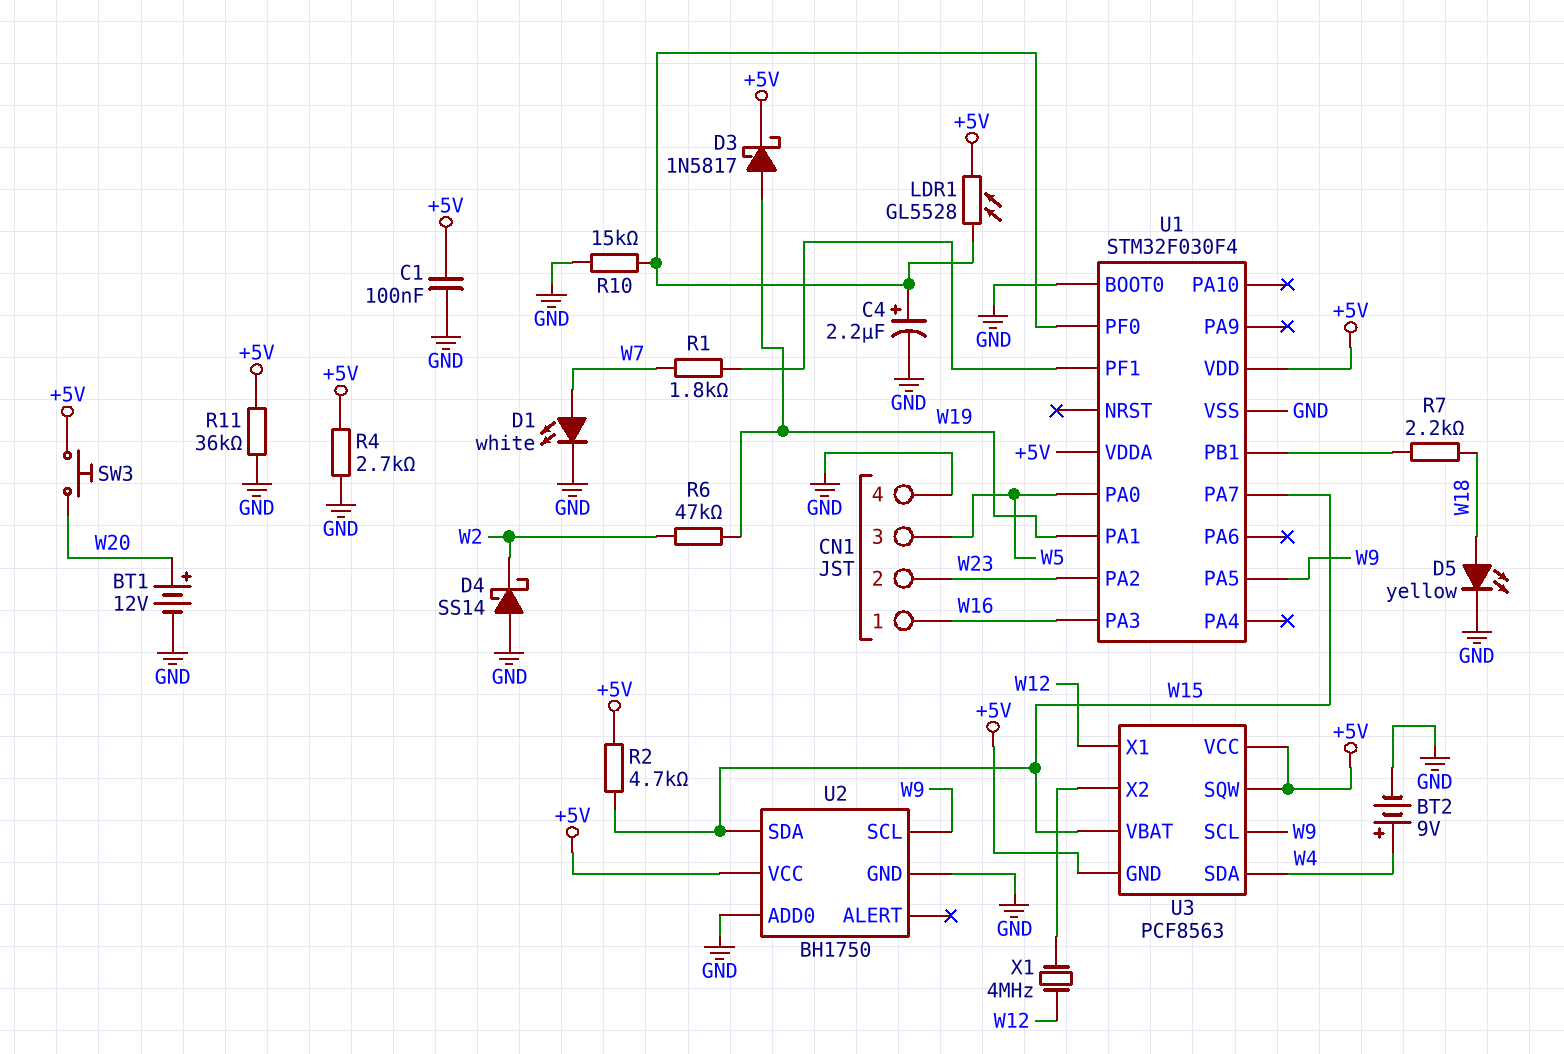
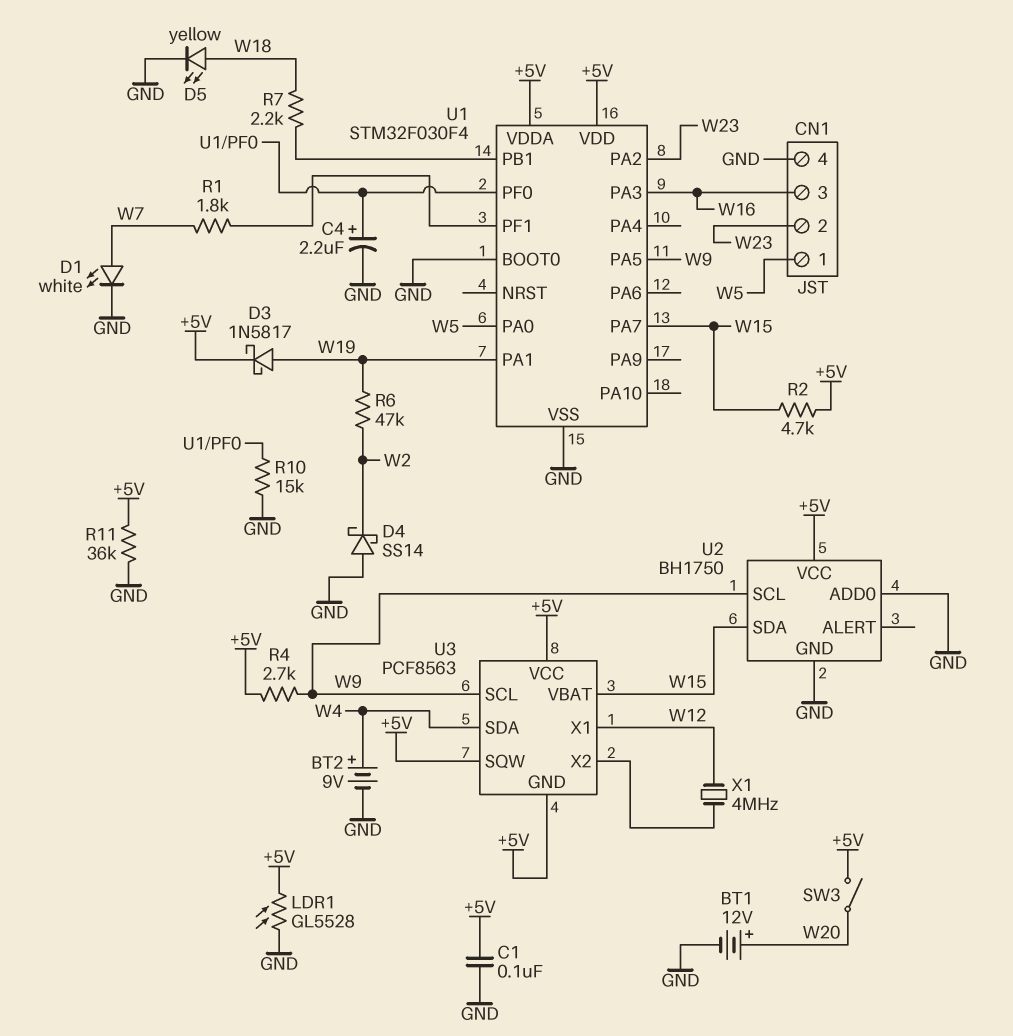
CN1 pin 1: W16 -> W5
CN1 pin 3: W5 -> W16
LDR1: GL5528 (+5V, U1/PF0) -> GL5528 (+5V, GND)
R4: 2.7k (+5V, GND) -> 2.7k (+5V, W9)
SW3: button (+5V, W20) -> switch (+5V, W20)

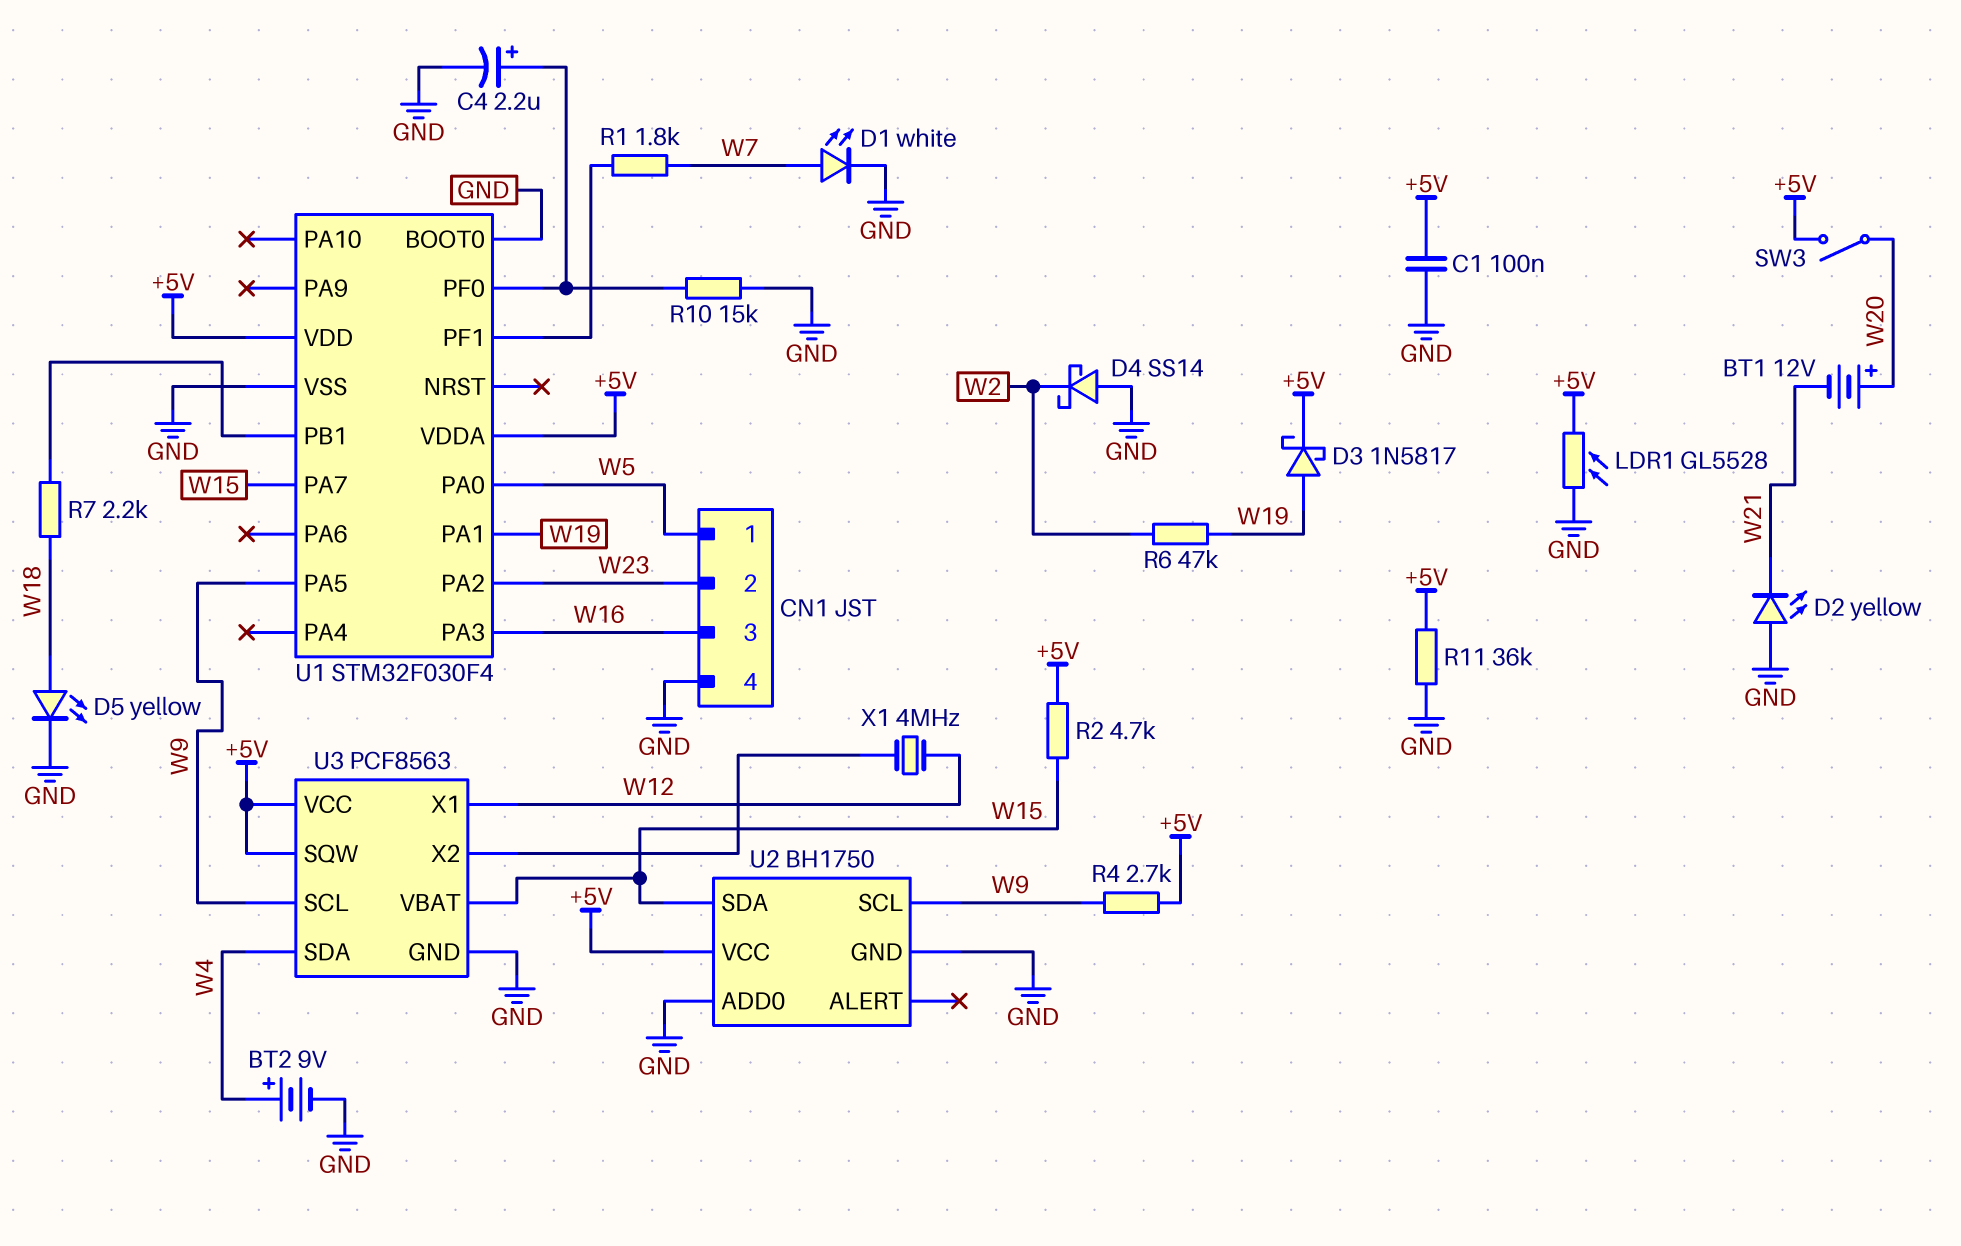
BT1: 12V (plus W20, minus GND) -> 12V (plus W20, minus W21)
D2: none -> LED yellow (A GND, K W21)
U3 pin GND: +5V -> GND

